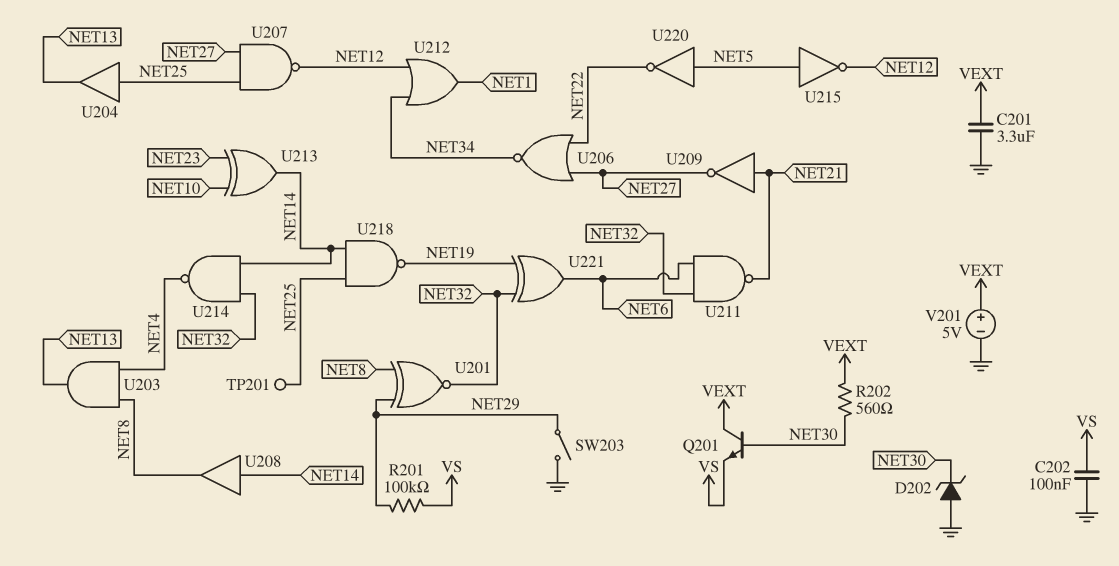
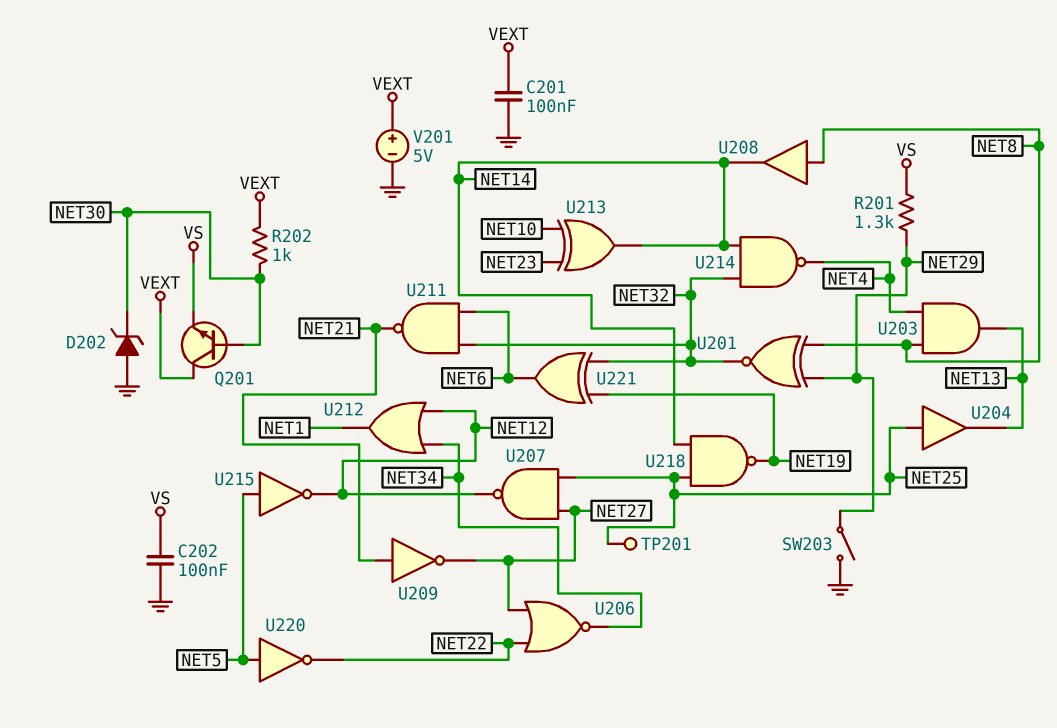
C201: 3.3uF (GND, VEXT) -> 100nF (GND, VEXT)
R201: 100k (NET29, VS) -> 1.3k (NET29, VS)
R202: 560 (NET30, VEXT) -> 1k (NET30, VEXT)
U208: buffer (in NET14, out NET8) -> buffer (in NET8, out NET14)

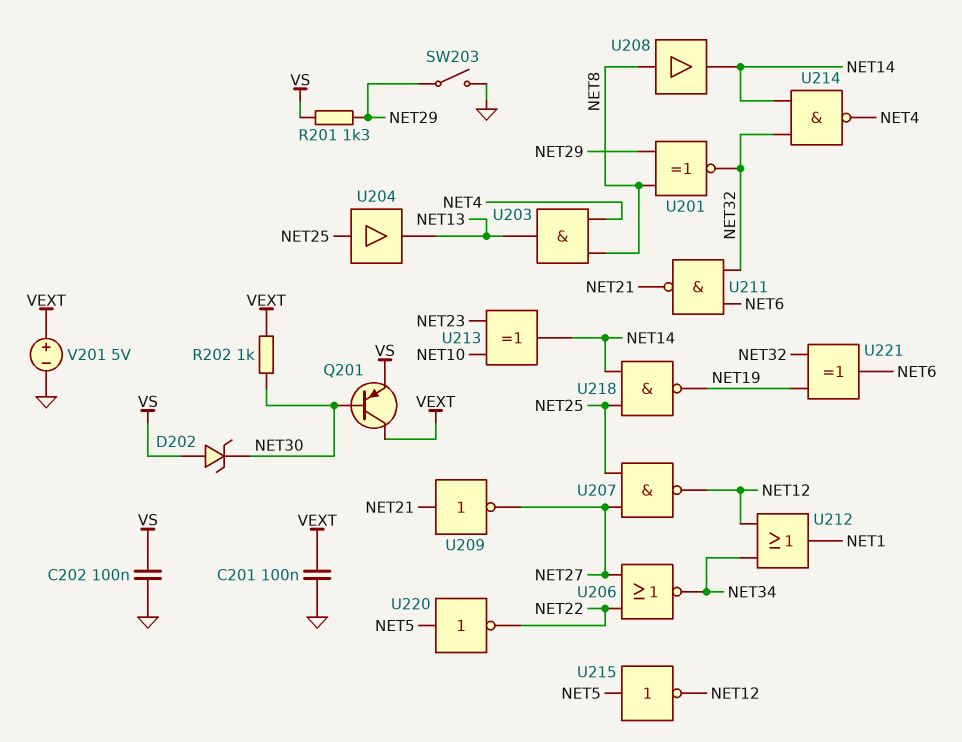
D202: zener (A GND, K NET30) -> zener (A VS, K NET30)
Q201: NPN (B NET30, C VEXT, E VS) -> PNP (B NET30, C VEXT, E VS)
TP201: test point (NET25) -> none

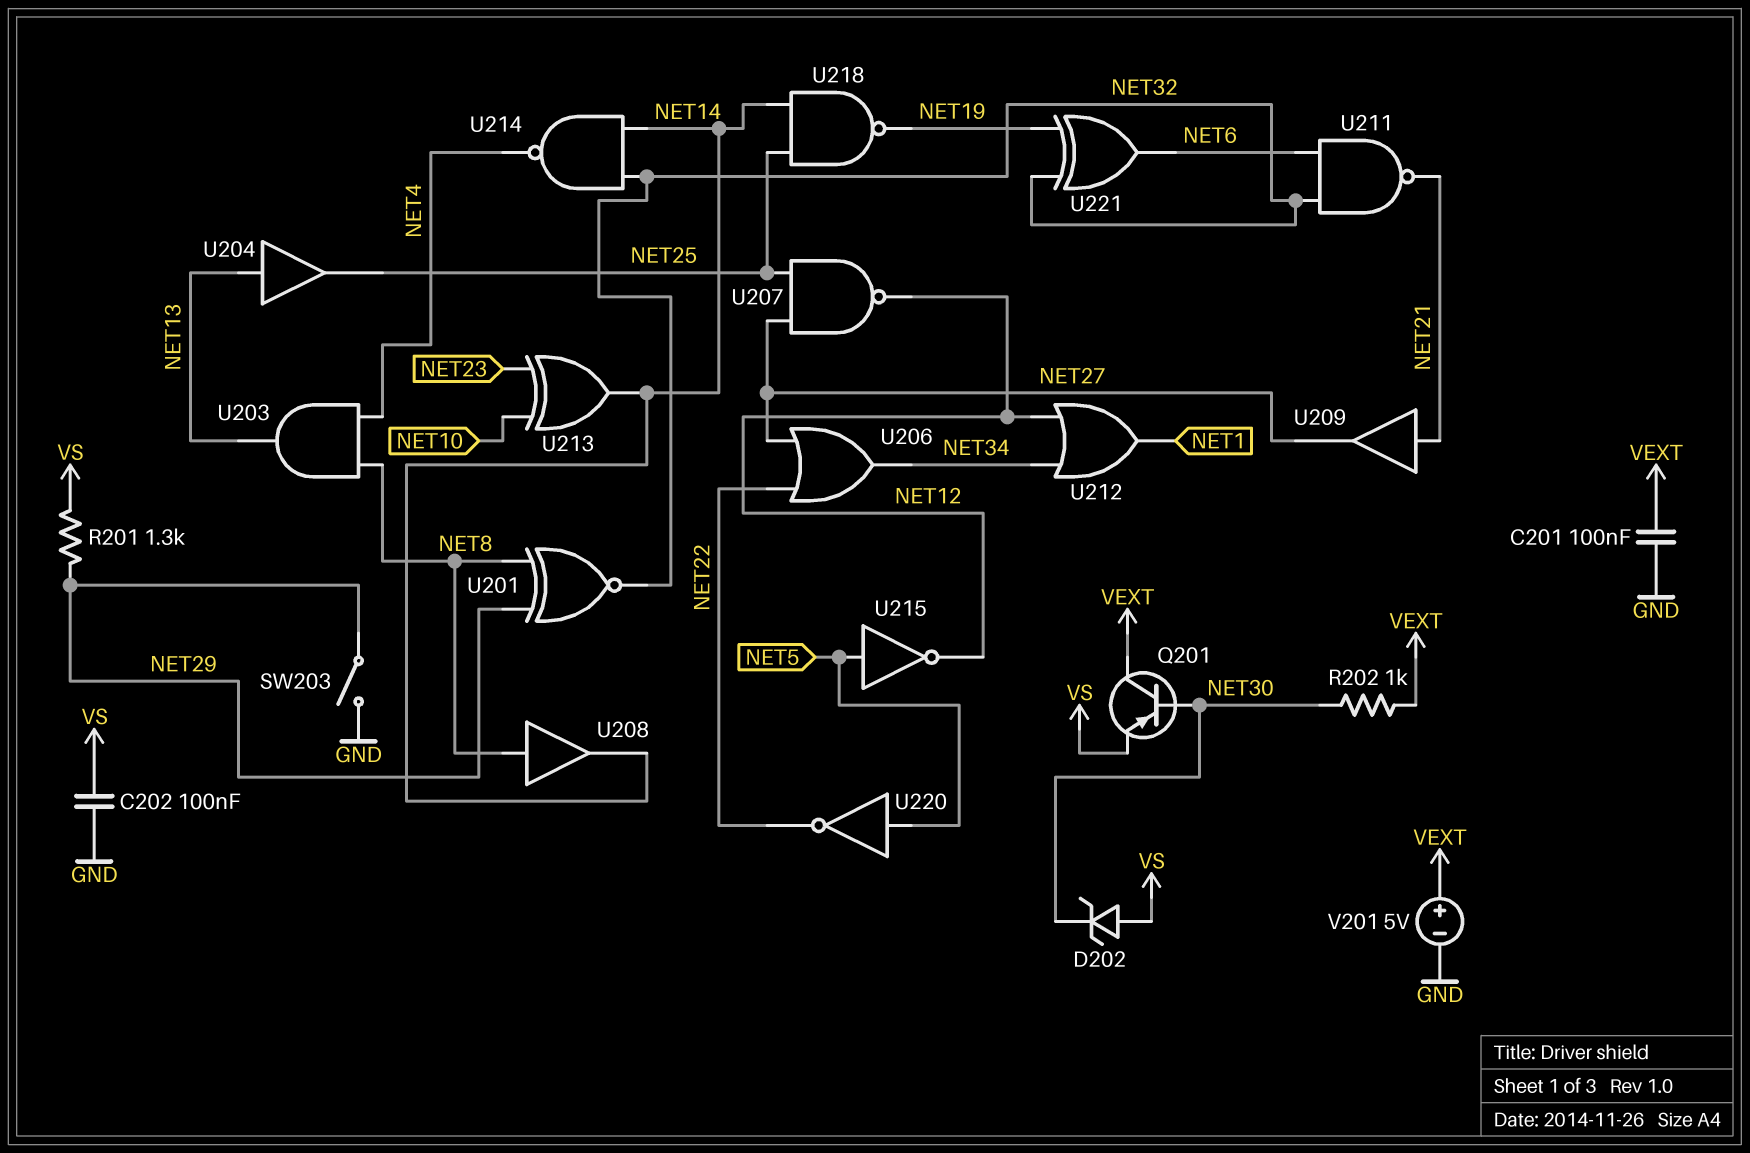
U204: buffer (in NET25, out NET13) -> buffer (in NET13, out NET25)
U206: NOR (in NET22, in NET27, out NET34) -> OR (in NET22, in NET27, out NET34)
U209: NOT (in NET21, out NET27) -> buffer (in NET21, out NET27)

